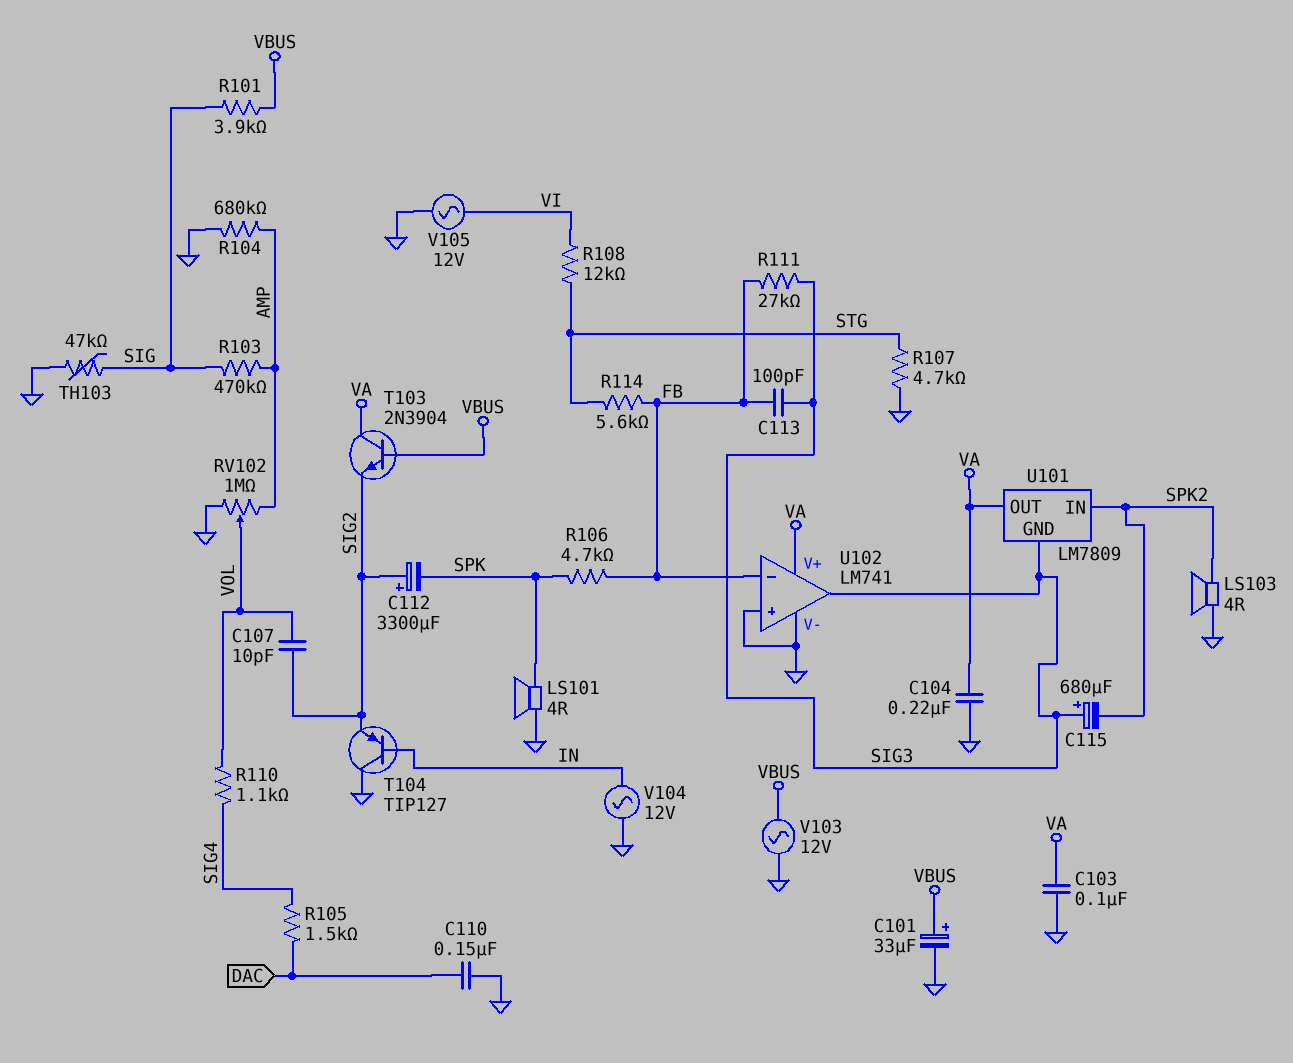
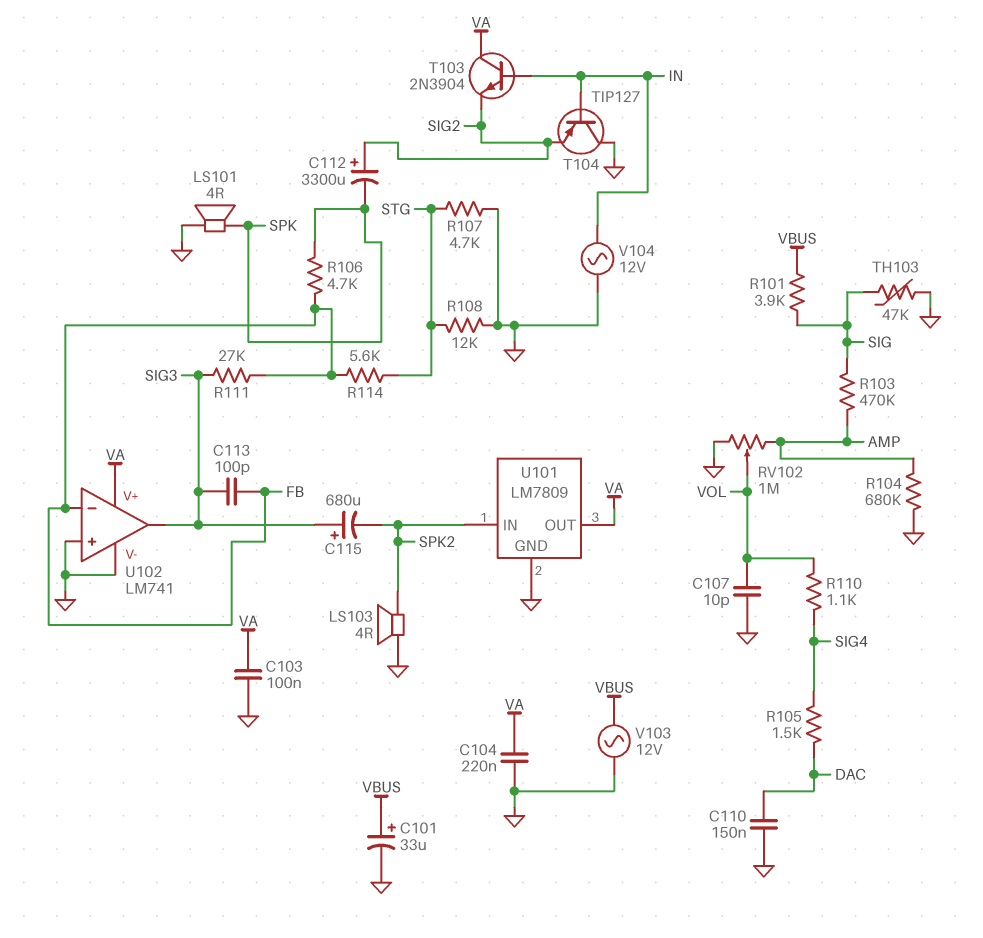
C107: 10pF (SIG2, VOL) -> 10pF (GND, VOL)
R108: 12k (STG, VI) -> 12k (GND, STG)
T103: NPN 2N3904 (B VBUS, C VA, E SIG2) -> NPN 2N3904 (B IN, C VA, E SIG2)
U101 pin GND: SIG3 -> GND
V105: AC 12V (GND, VI) -> none

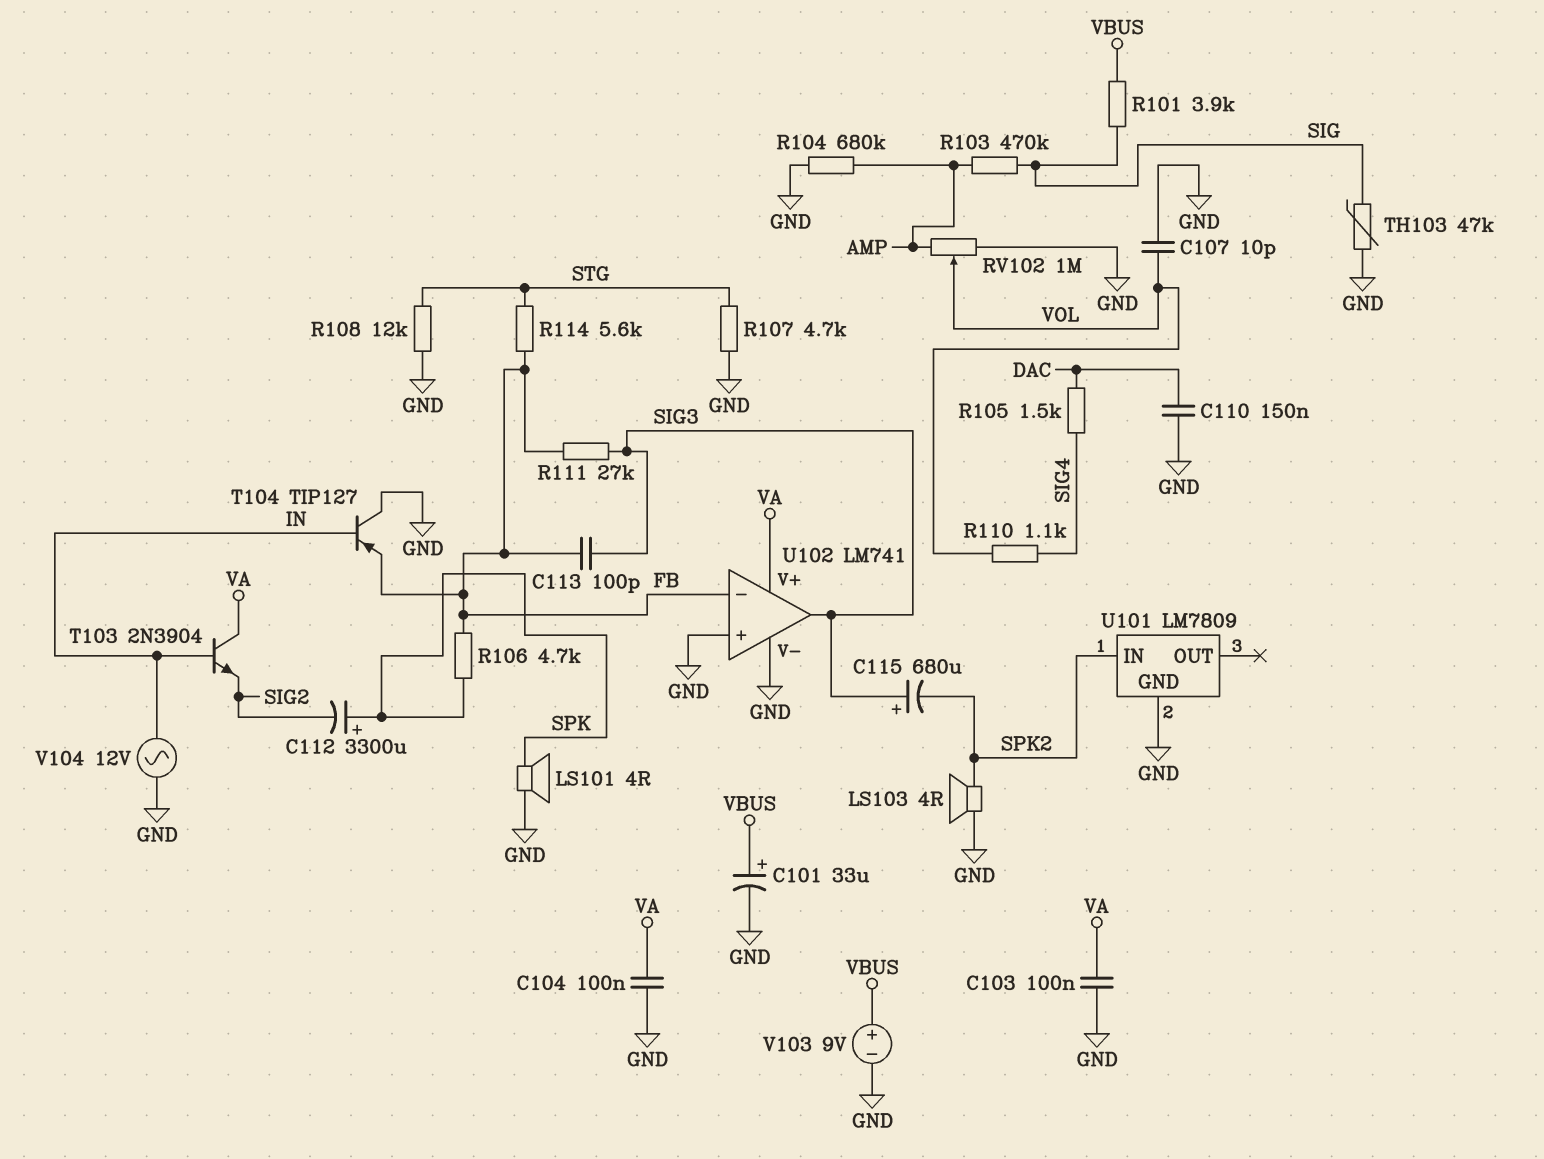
C104: 220nF (GND, VA) -> 100nF (GND, VA)
C112: 3300uF (plus SIG2, minus SPK) -> 3300uF (plus SPK, minus SIG2)
T104: PNP TIP127 (B IN, C GND, E SIG2) -> PNP TIP127 (B IN, C GND, E FB)
U101 pin OUT: VA -> none
V103: AC 12V (GND, VBUS) -> 9V (plus VBUS, minus GND)

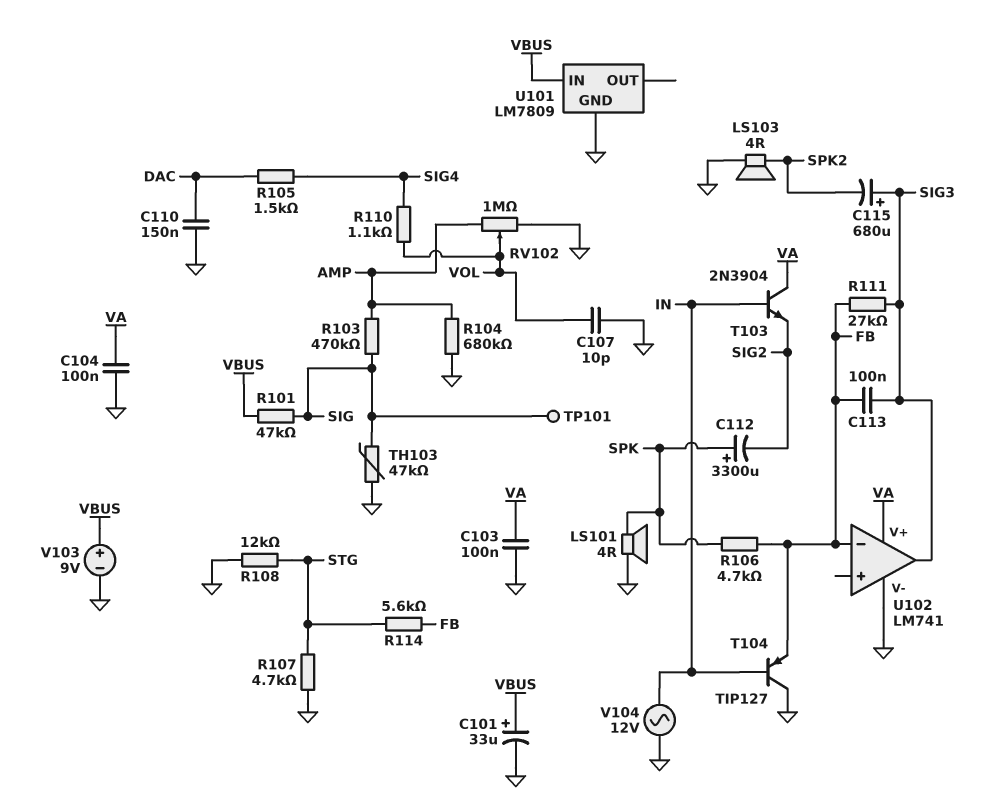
C113: 100pF (FB, SIG3) -> 100nF (FB, SIG3)
R101: 3.9k (SIG, VBUS) -> 47k (SIG, VBUS)
TP101: none -> test point (SIG)
U101 pin IN: SPK2 -> VBUS
U102 pin in+: GND -> none

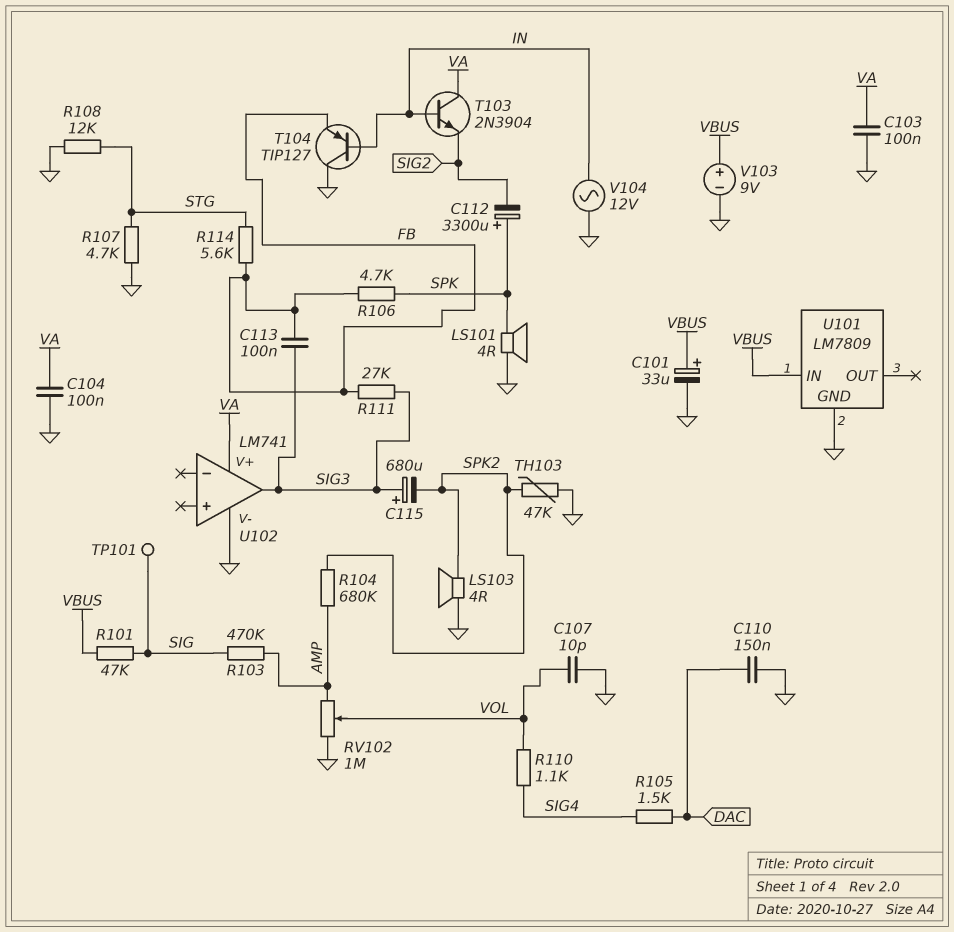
R104: 680k (AMP, GND) -> 680k (AMP, SPK2)
TH103: 47k (GND, SIG) -> 47k (GND, SPK2)
U102 pin in-: FB -> none

